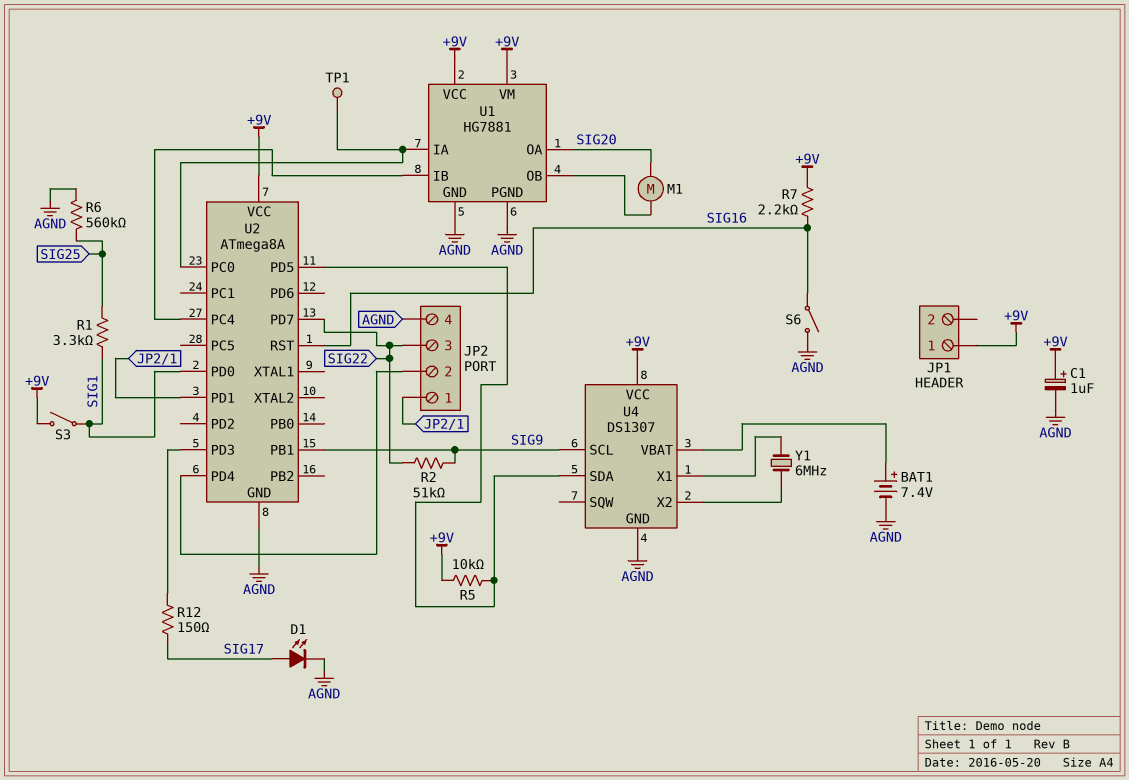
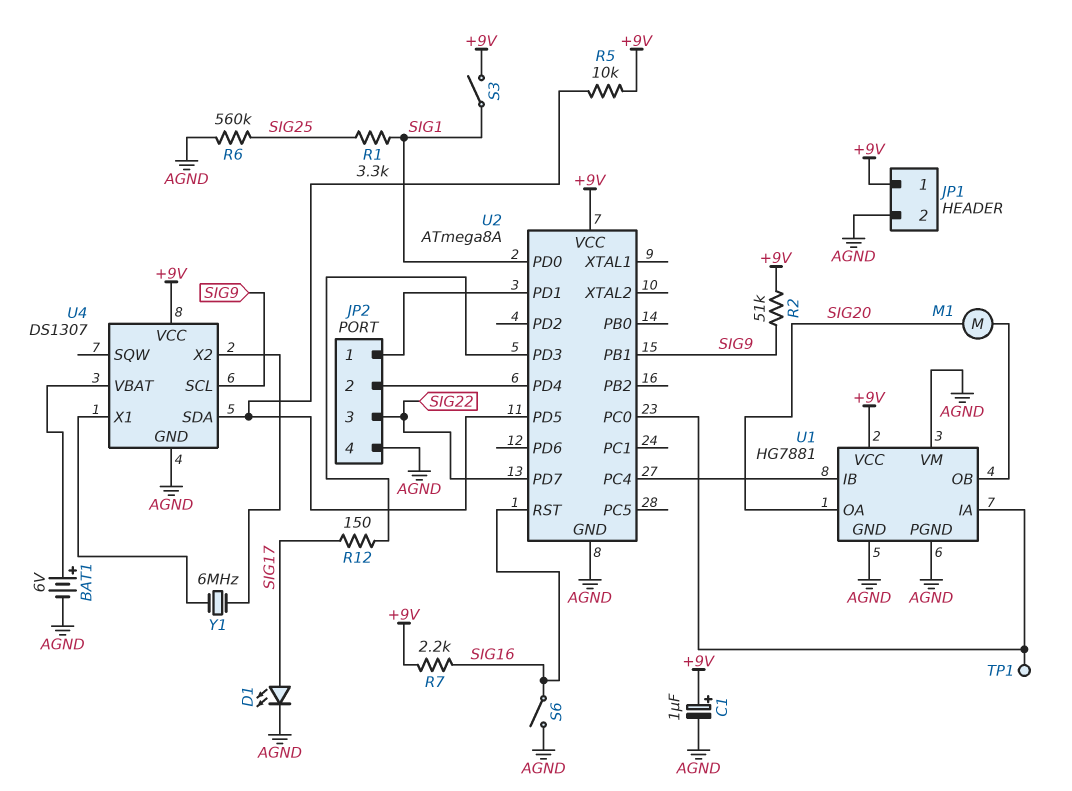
BAT1: 7.4V (plus U4/VBAT, minus AGND) -> 6V (plus U4/VBAT, minus AGND)
JP1 pin 2: none -> AGND
R2: 51k (SIG9, SIG22) -> 51k (+9V, SIG9)
U1 pin VM: +9V -> AGND

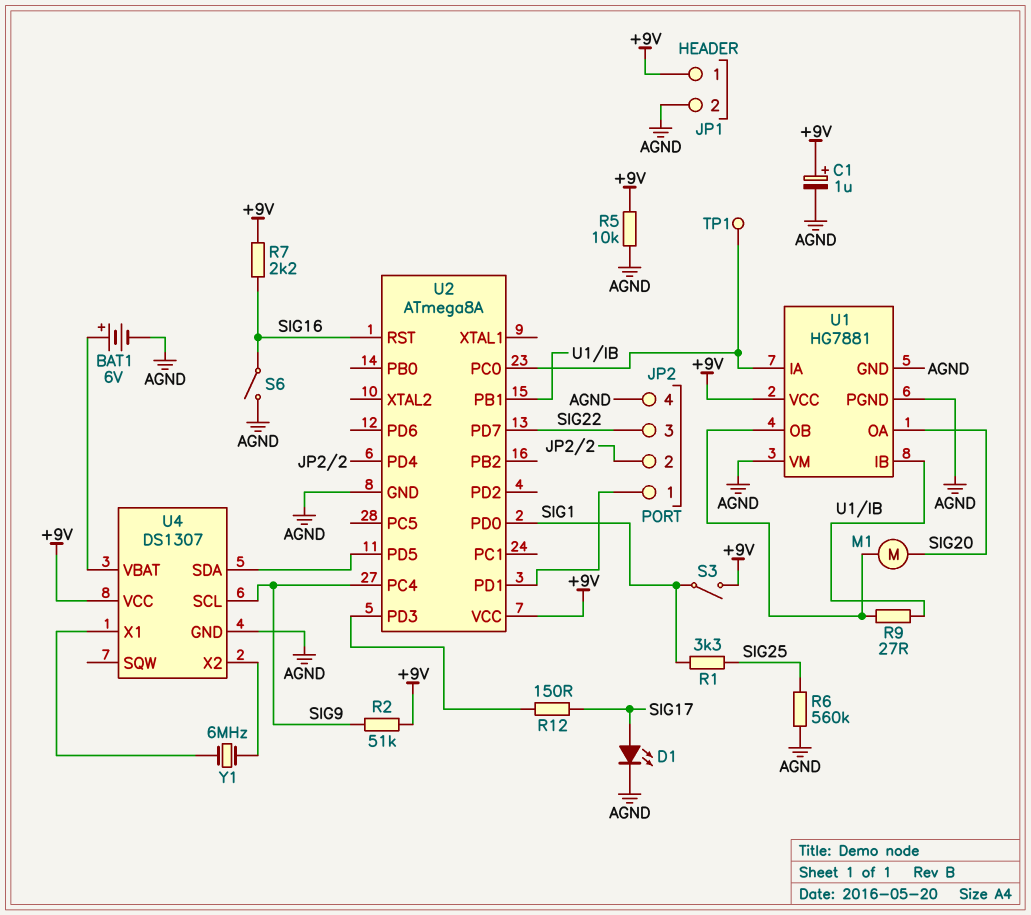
R5: 10k (+9V, U2/PD5) -> 10k (+9V, AGND)
R9: none -> 27 (U1/IB, U1/OB)
U2 pin PB1: SIG9 -> U1/IB
U2 pin PC4: U1/IB -> SIG9

